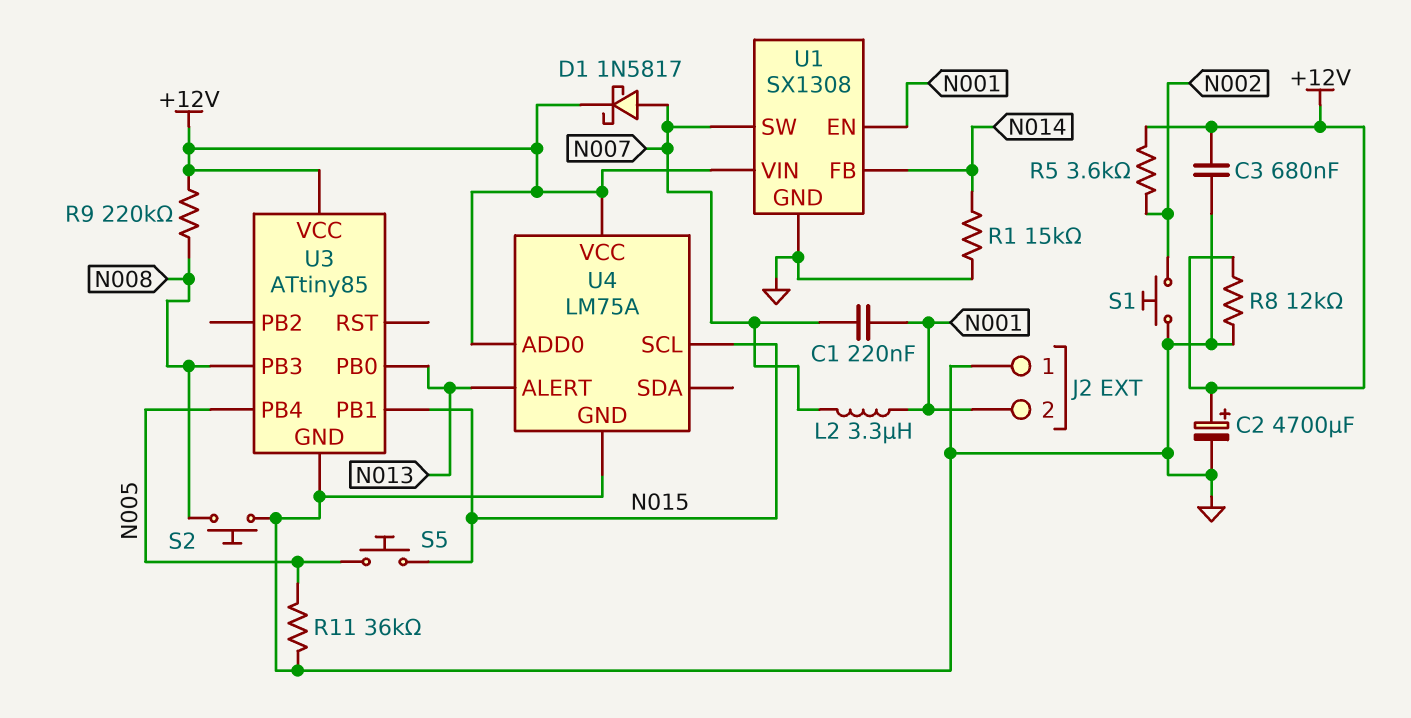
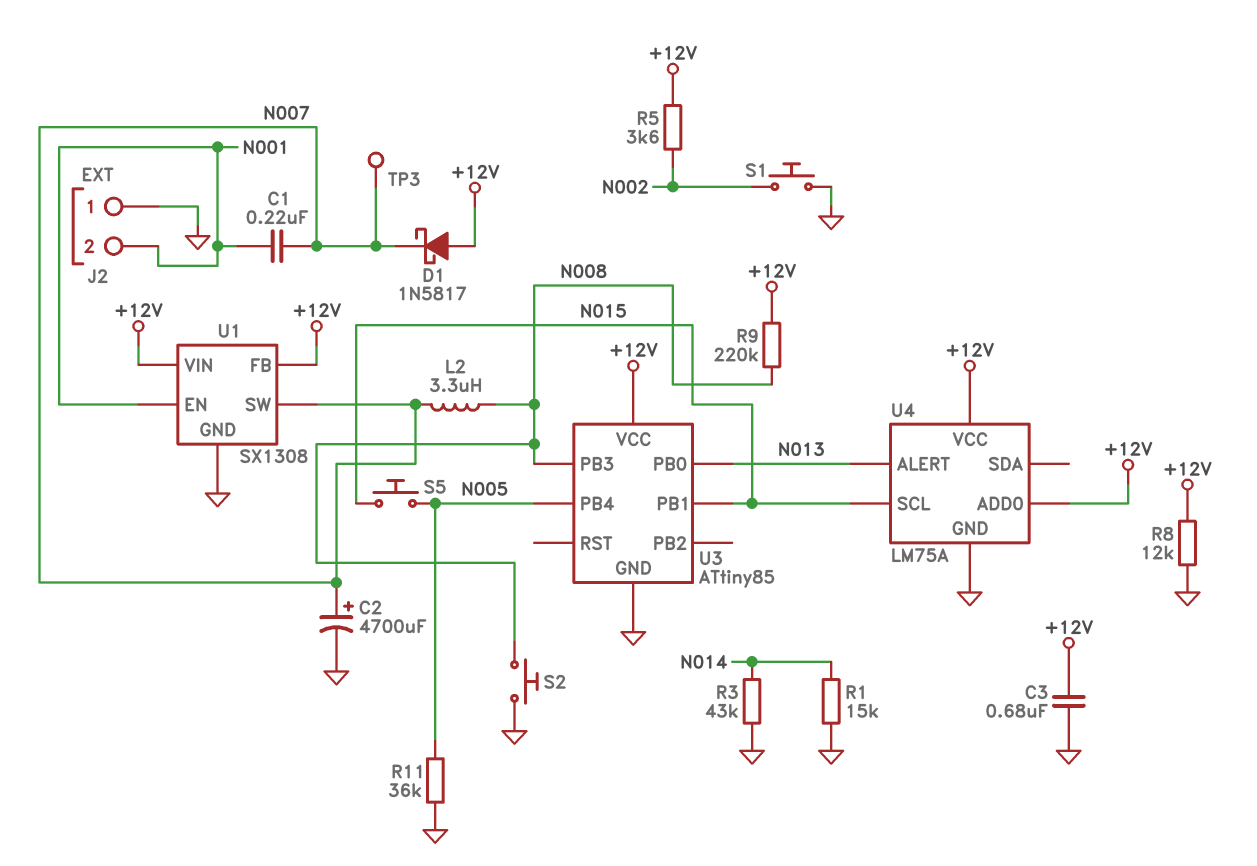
C2: 4700uF (plus +12V, minus GND) -> 4700uF (plus N007, minus GND)
D1: schottky 1N5817 (A N007, K +12V) -> schottky 1N5817 (A +12V, K N007)
L2: 3.3uH (N001, N007) -> 3.3uH (N007, N008)
R3: none -> 43k (GND, N014)
TP3: none -> test point (N007)
U1 pin FB: N014 -> +12V

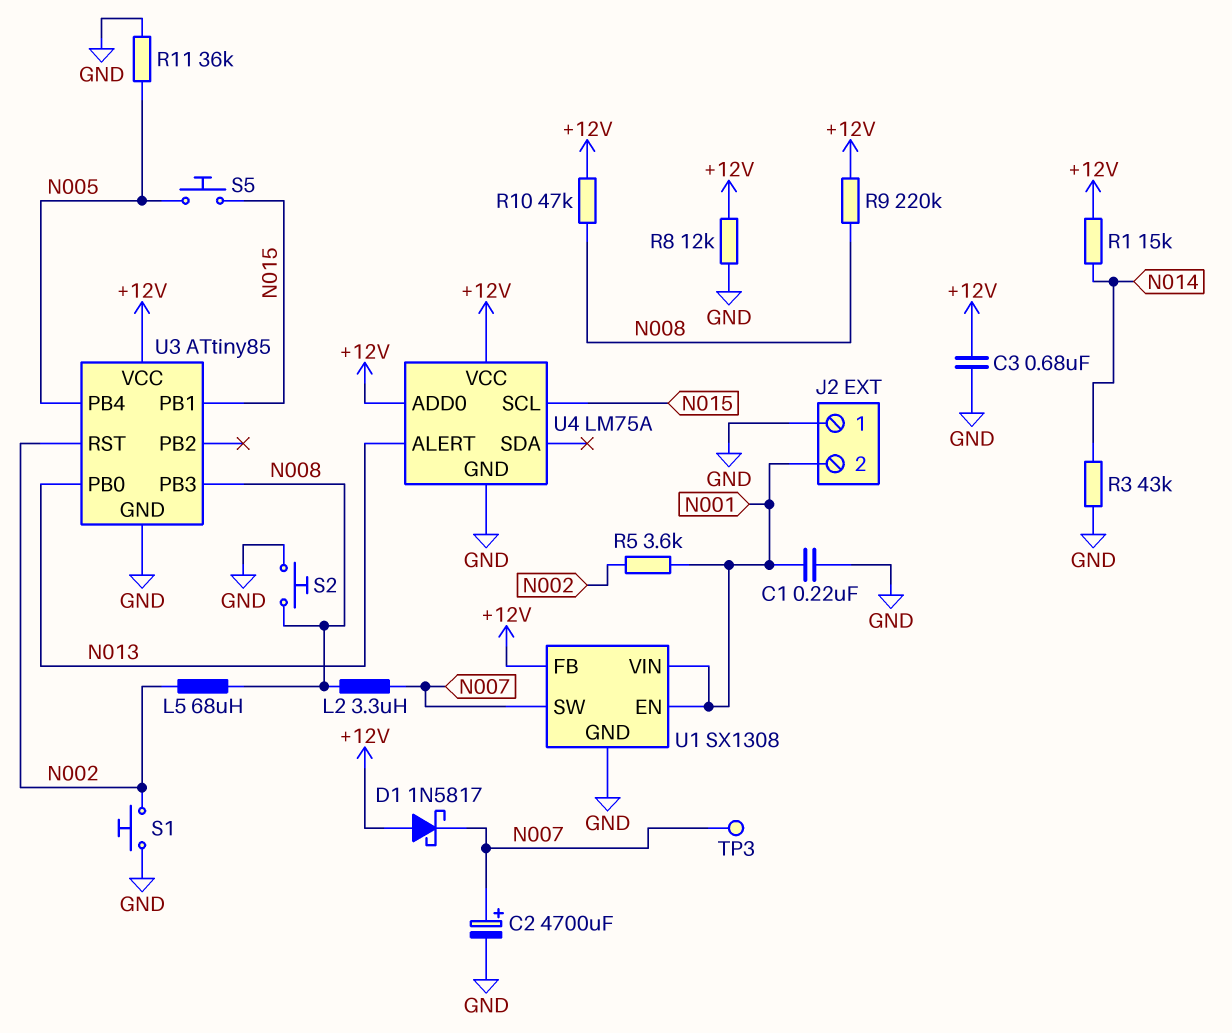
C1: 220nF (N001, N007) -> 220nF (GND, N001)
L5: none -> 68uH (N002, N008)
R1: 15k (GND, N014) -> 15k (+12V, N014)
R5: 3.6k (+12V, N002) -> 3.6k (N001, N002)
R10: none -> 47k (+12V, N008)
U1 pin VIN: +12V -> N001
U3 pin RST: none -> N002

